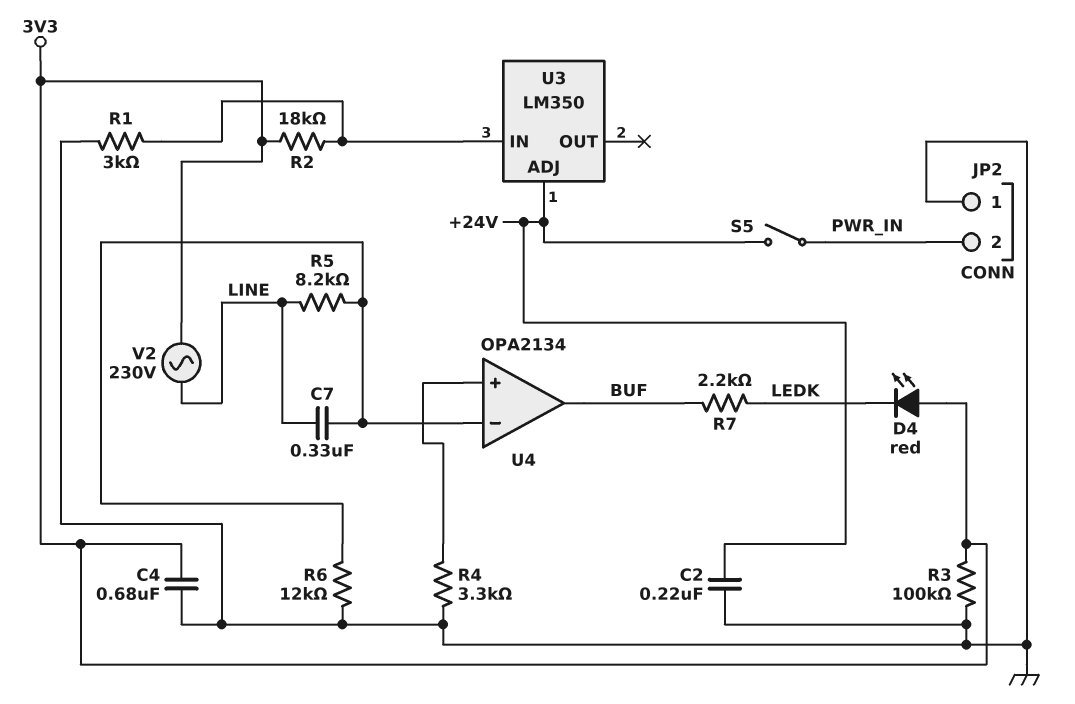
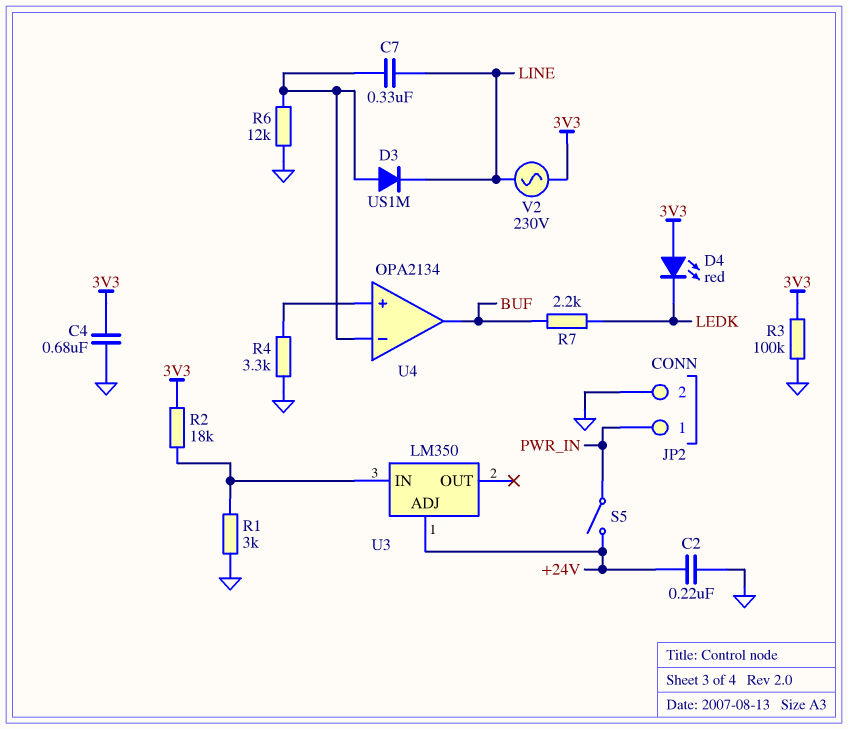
D3: none -> diode US1M (A U4/in-, K LINE)
JP2 pin 1: GND -> PWR_IN
JP2 pin 2: PWR_IN -> GND
R5: 8.2k (LINE, U4/in-) -> none

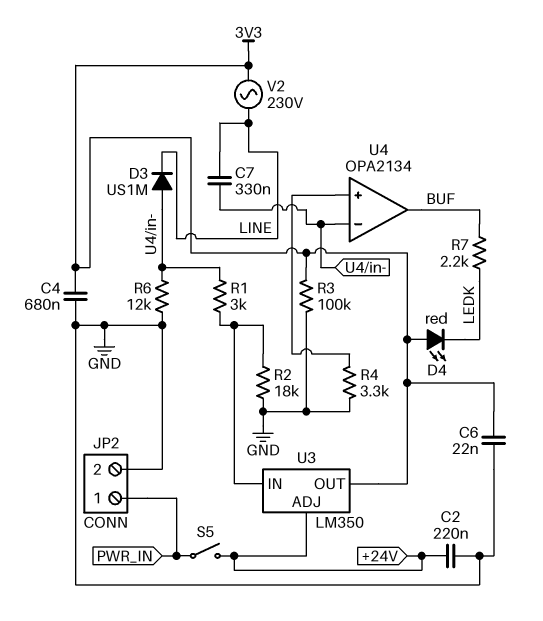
C6: none -> 22nF (3V3, GND)
R1: 3k (GND, U3/IN) -> 3k (U3/IN, U4/in-)
R2: 18k (3V3, U3/IN) -> 18k (GND, U3/IN)
U3 pin OUT: none -> 3V3

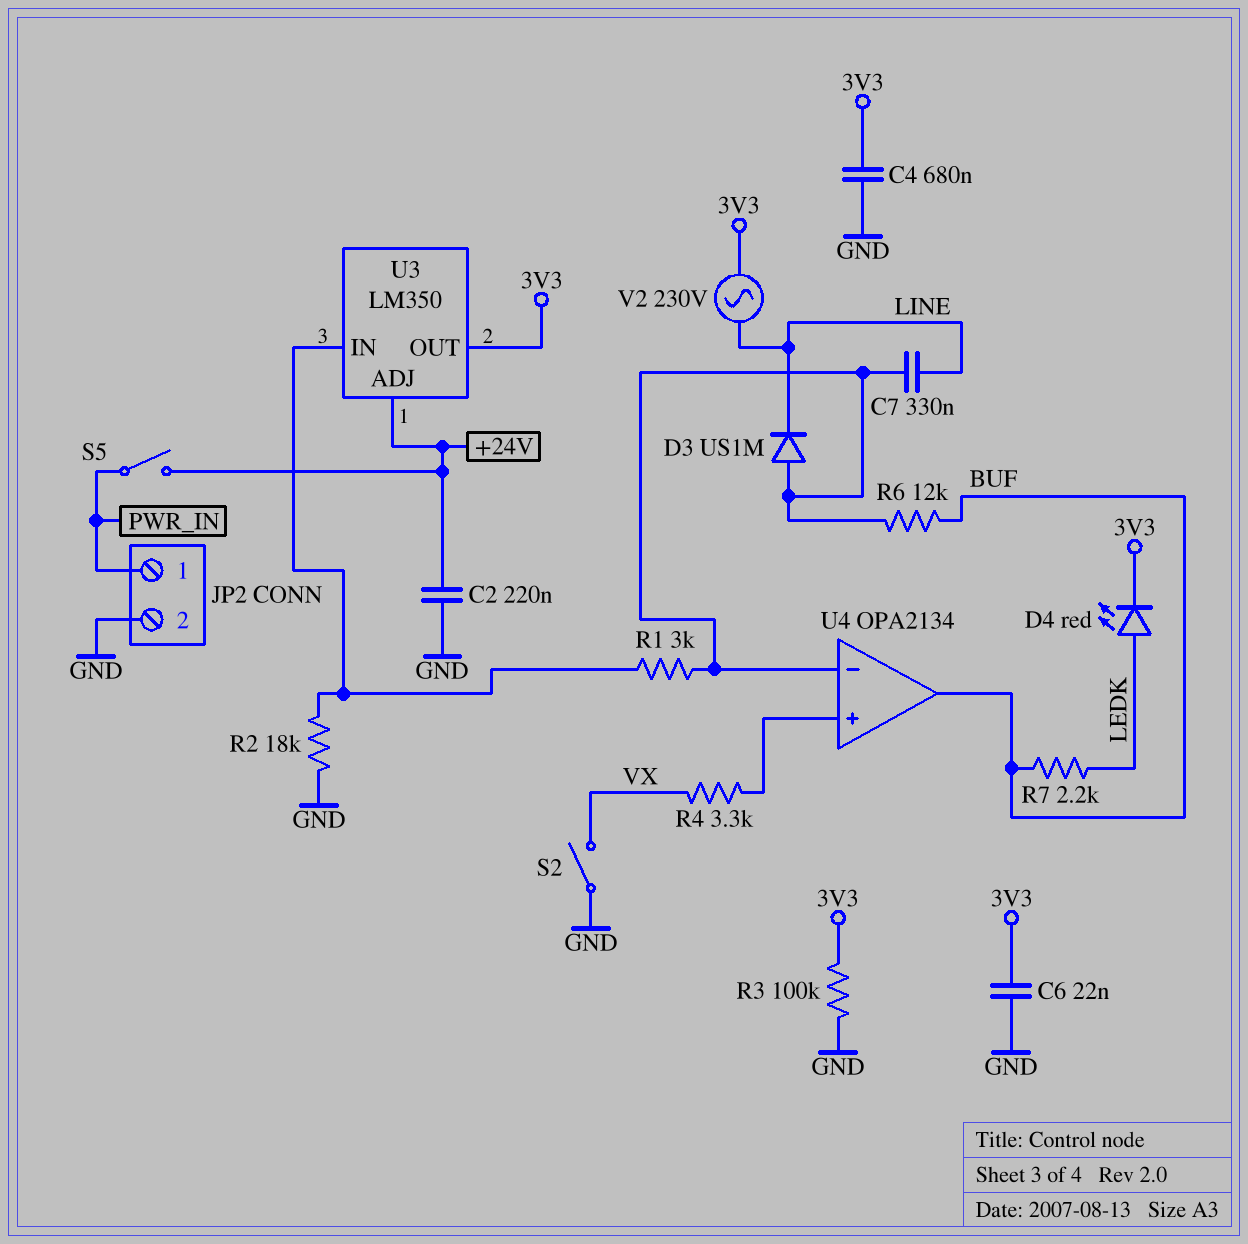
D4: LED red (A 3V3, K LEDK) -> LED red (A LEDK, K 3V3)
R4: 3.3k (GND, U4/in+) -> 3.3k (U4/in+, VX)
R6: 12k (GND, U4/in-) -> 12k (BUF, U4/in-)
S2: none -> switch (GND, VX)

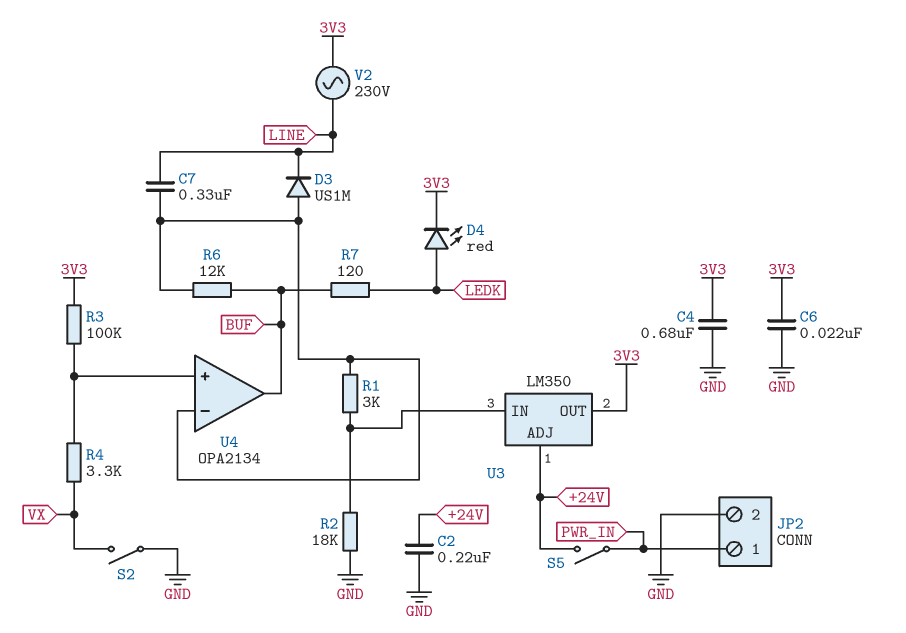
R3: 100k (3V3, GND) -> 100k (3V3, U4/in+)
R7: 2.2k (BUF, LEDK) -> 120 (BUF, LEDK)

